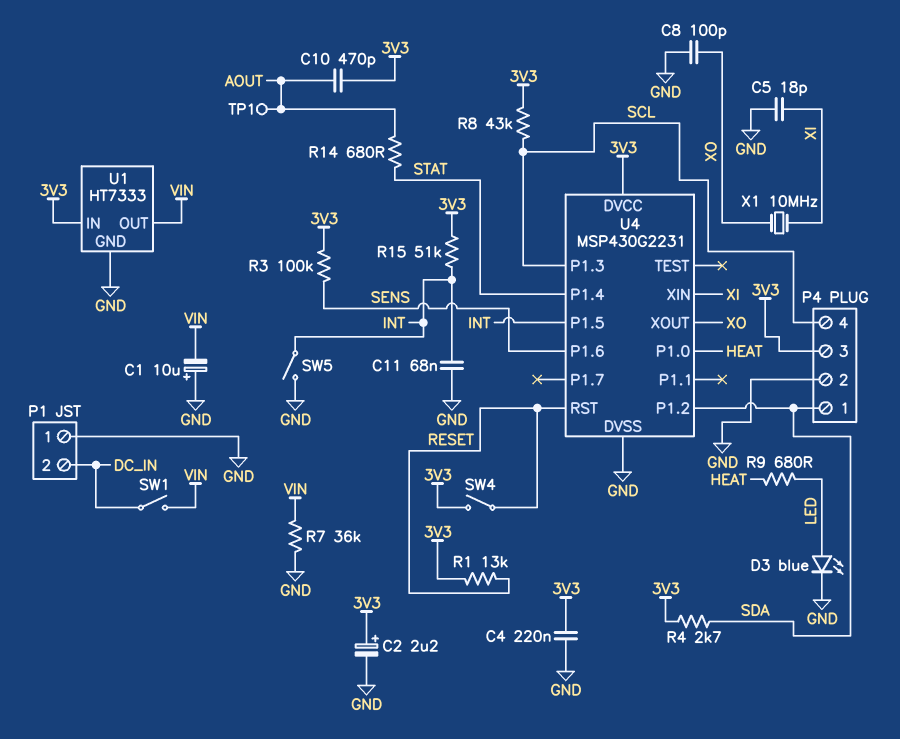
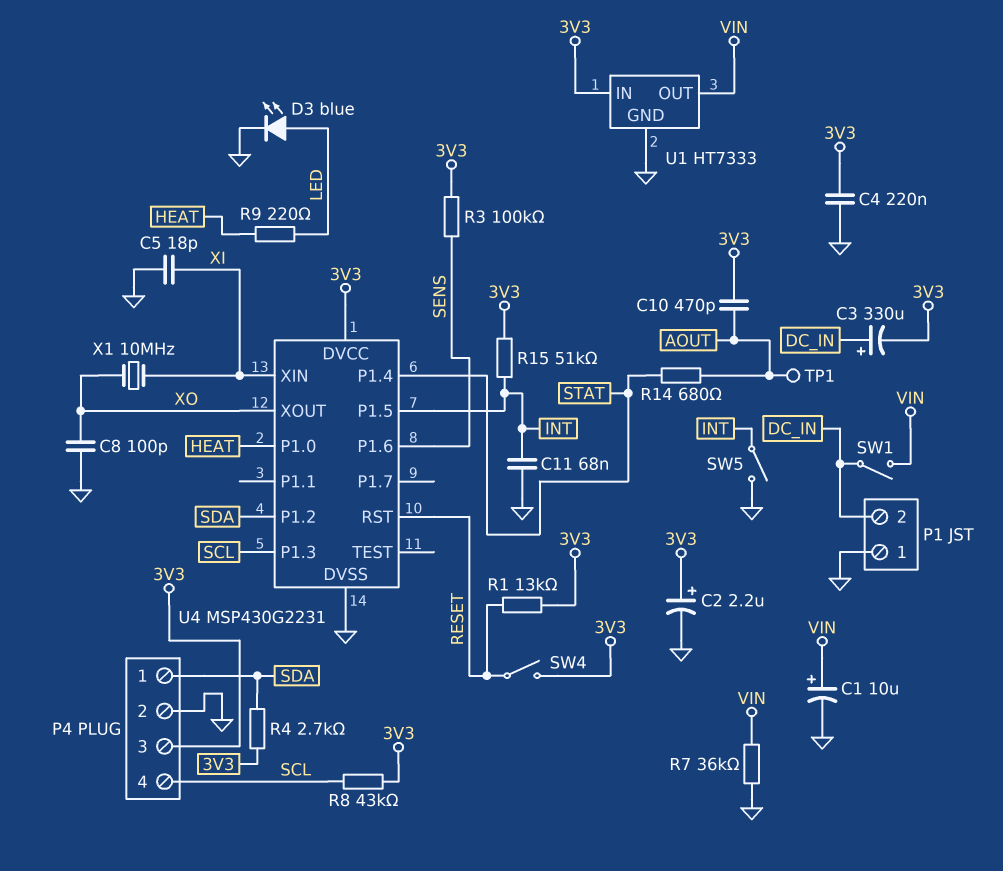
C1: 10uF (plus GND, minus VIN) -> 10uF (plus VIN, minus GND)
C3: none -> 330uF (plus DC_IN, minus 3V3)
R9: 680 (HEAT, LED) -> 220 (HEAT, LED)

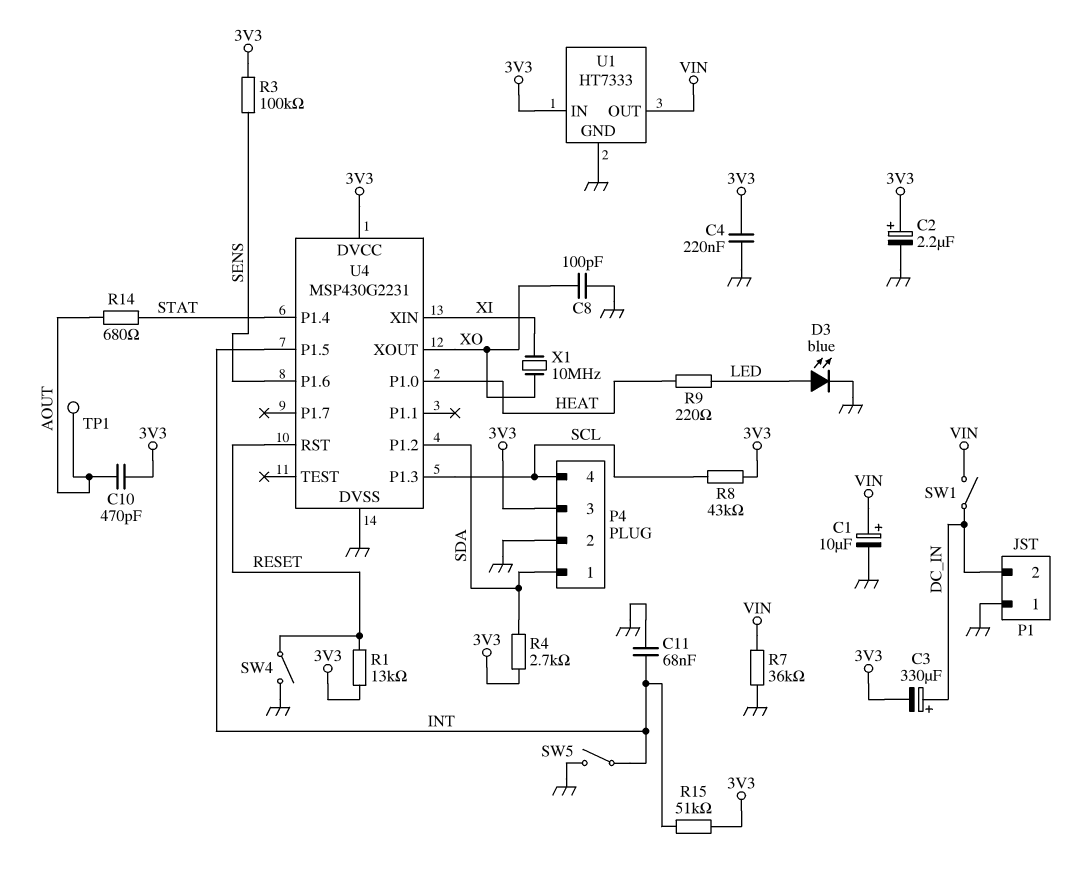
C5: 18pF (GND, XI) -> none
SW4: switch (3V3, RESET) -> switch (GND, RESET)

